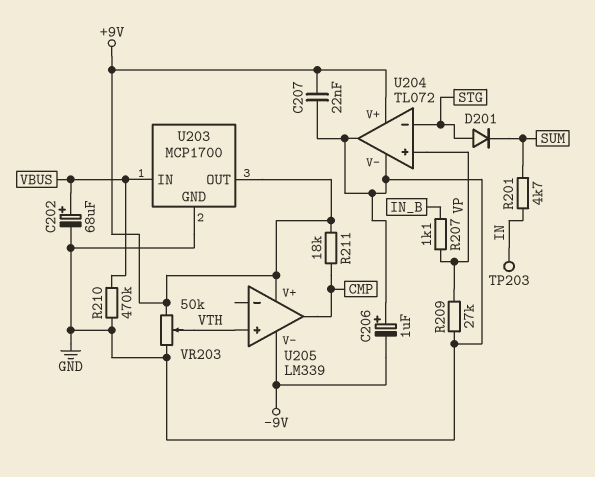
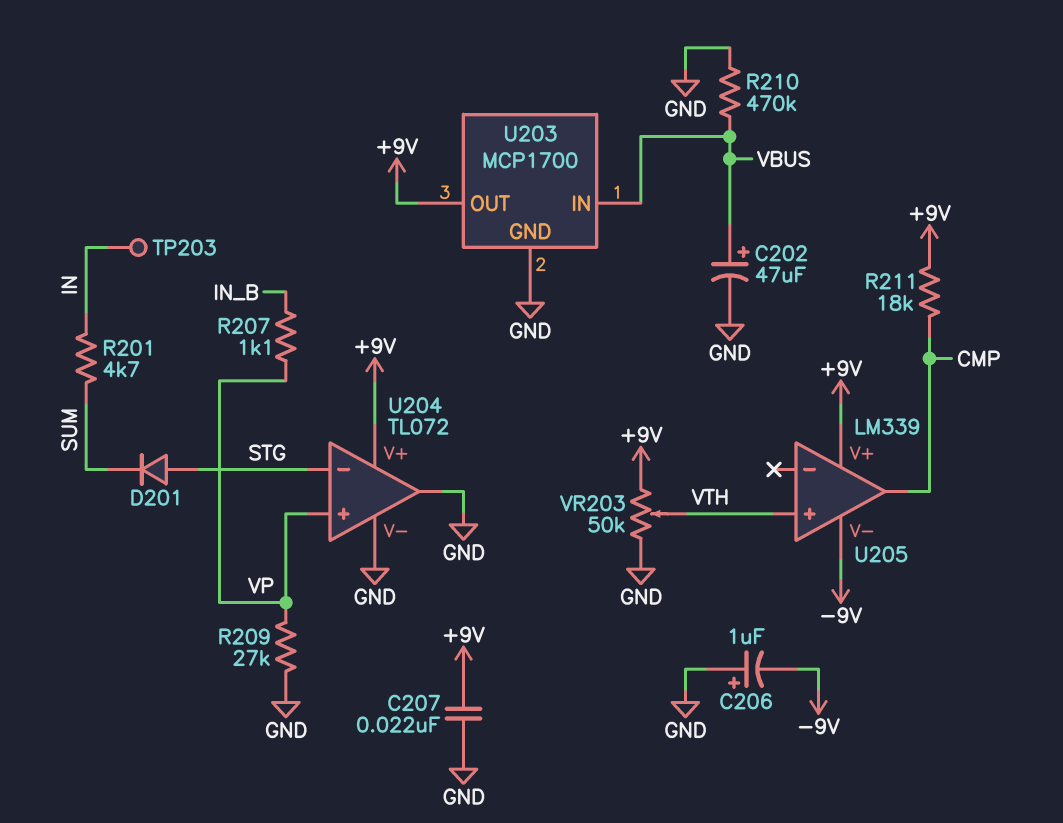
C202: 68uF (plus VBUS, minus GND) -> 47uF (plus VBUS, minus GND)

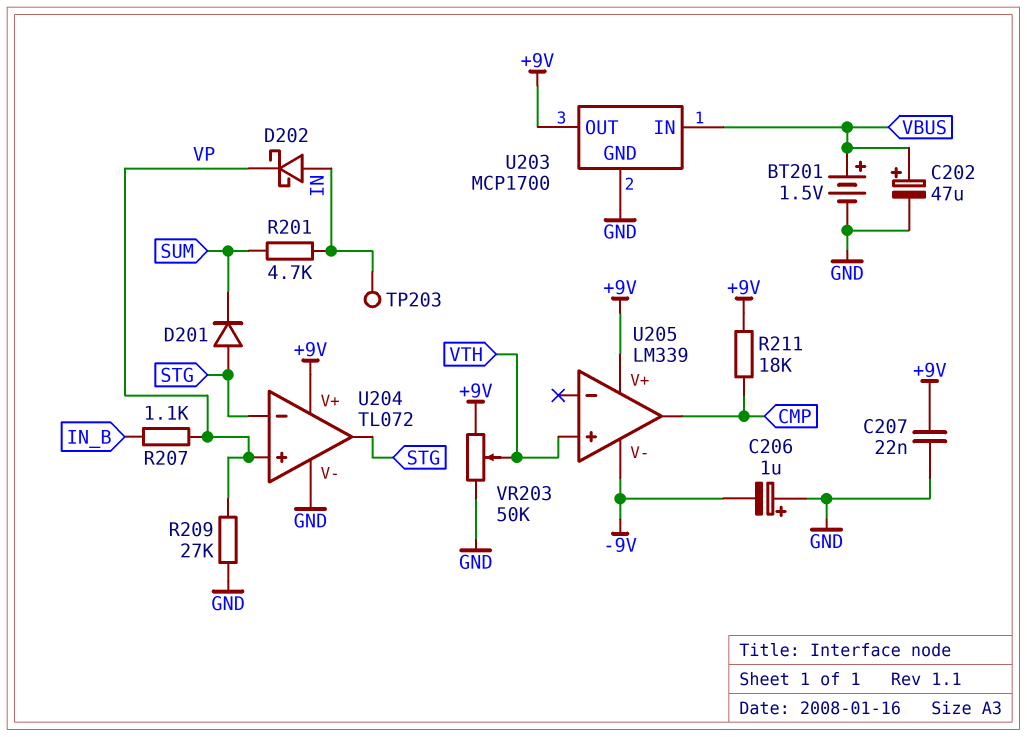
BT201: none -> 1.5V (plus VBUS, minus GND)
D202: none -> schottky (A IN, K VP)
R210: 470k (GND, VBUS) -> none
U204 pin out: GND -> STG

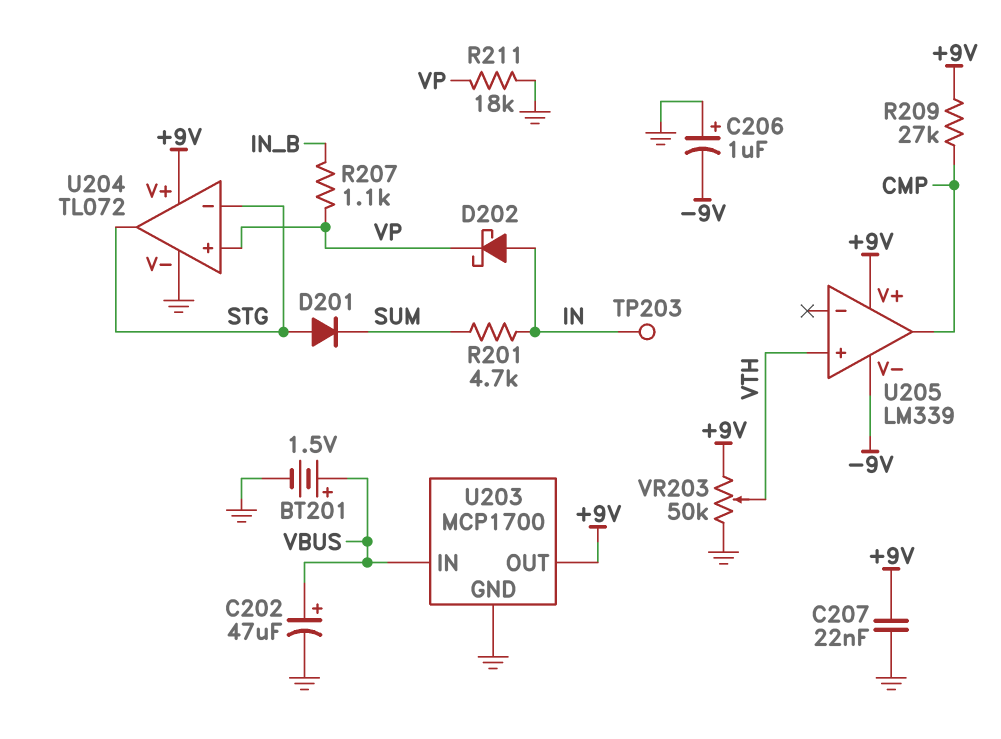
R209: 27k (GND, VP) -> 27k (+9V, CMP)
R211: 18k (+9V, CMP) -> 18k (GND, VP)

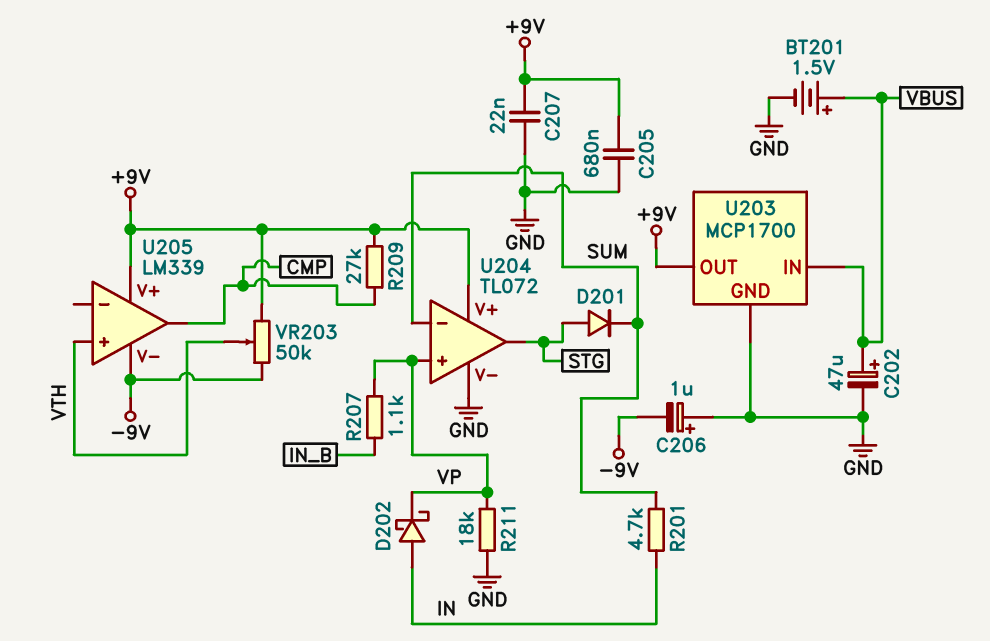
C205: none -> 680nF (+9V, GND)
TP203: test point (IN) -> none
U204 pin in-: STG -> SUM
VR203: 50k (+9V, GND, wiper VTH) -> 50k (+9V, -9V, wiper VTH)

